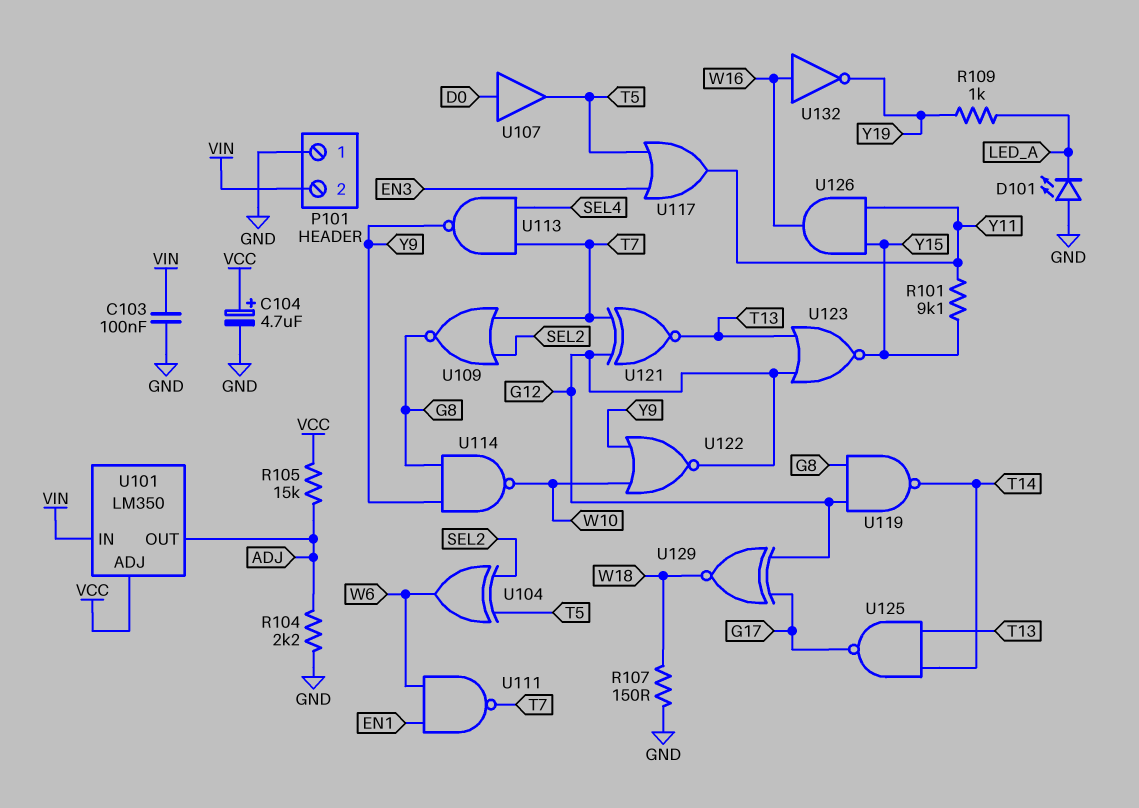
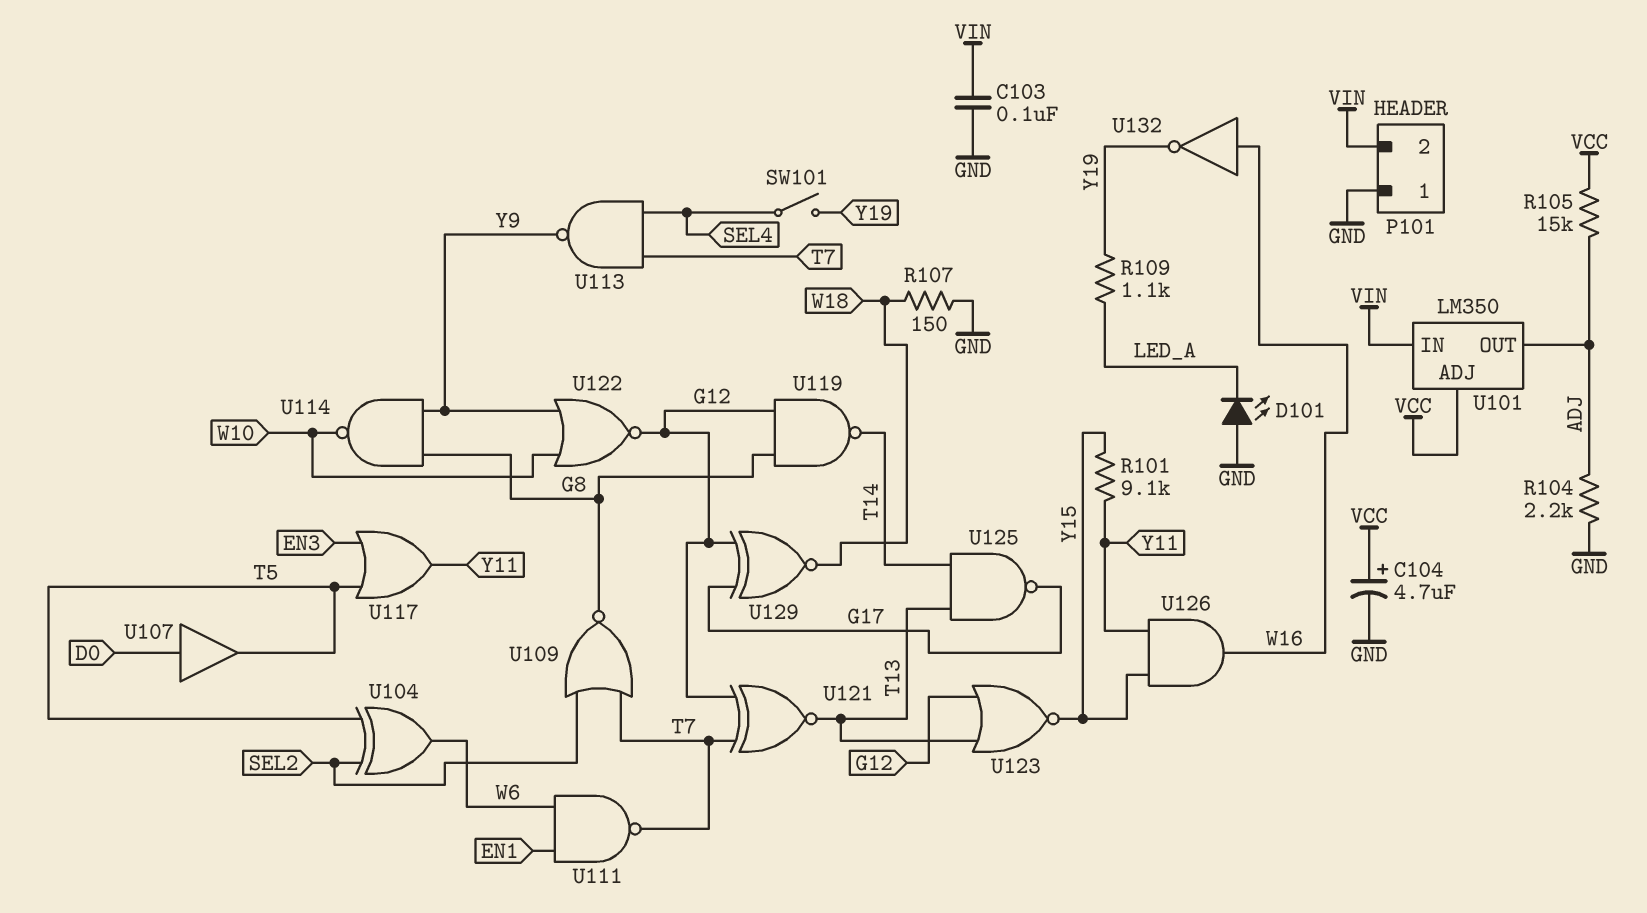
R109: 1k (LED_A, Y19) -> 1.1k (LED_A, Y19)
SW101: none -> switch (SEL4, Y19)

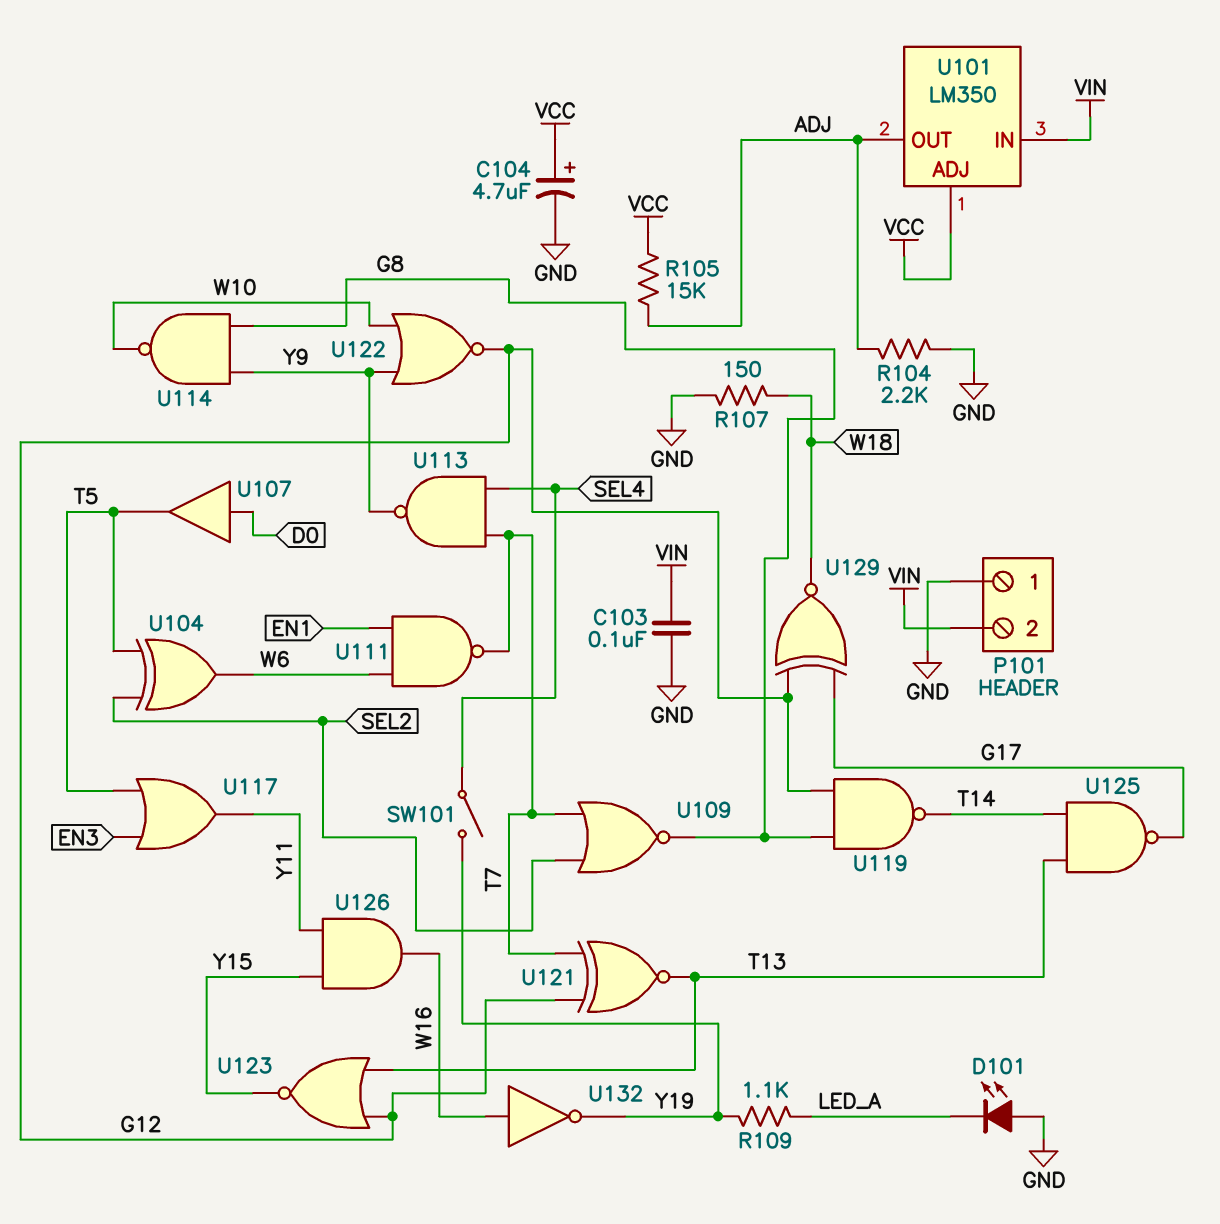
R101: 9.1k (Y11, Y15) -> none

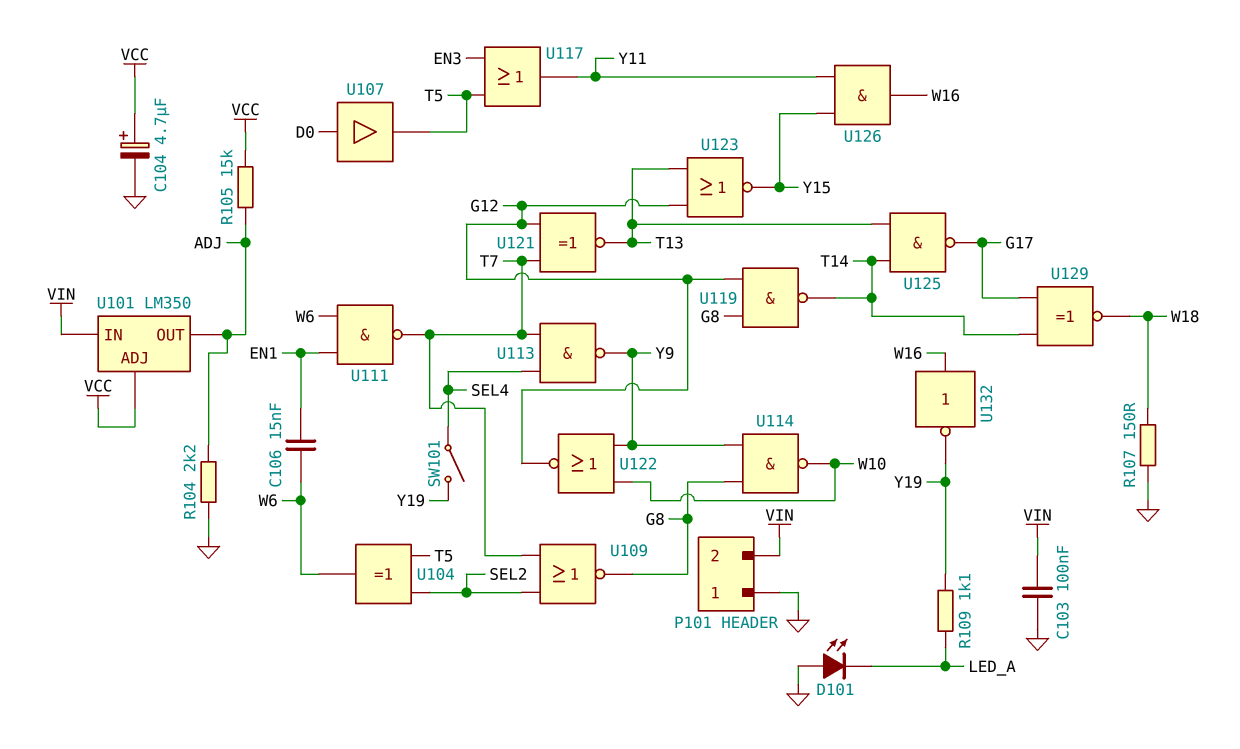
C106: none -> 15nF (EN1, W6)
U129: XNOR (in G12, in G17, out W18) -> XNOR (in G17, in T14, out W18)

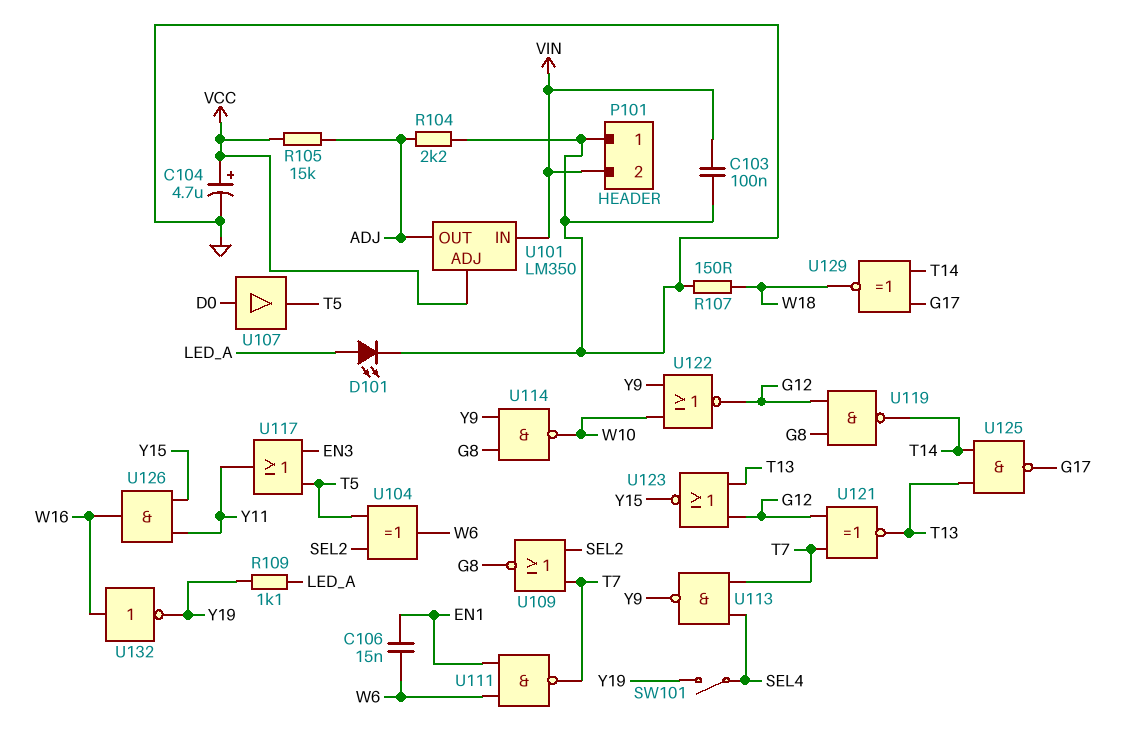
D101: LED (A GND, K LED_A) -> LED (A LED_A, K GND)

